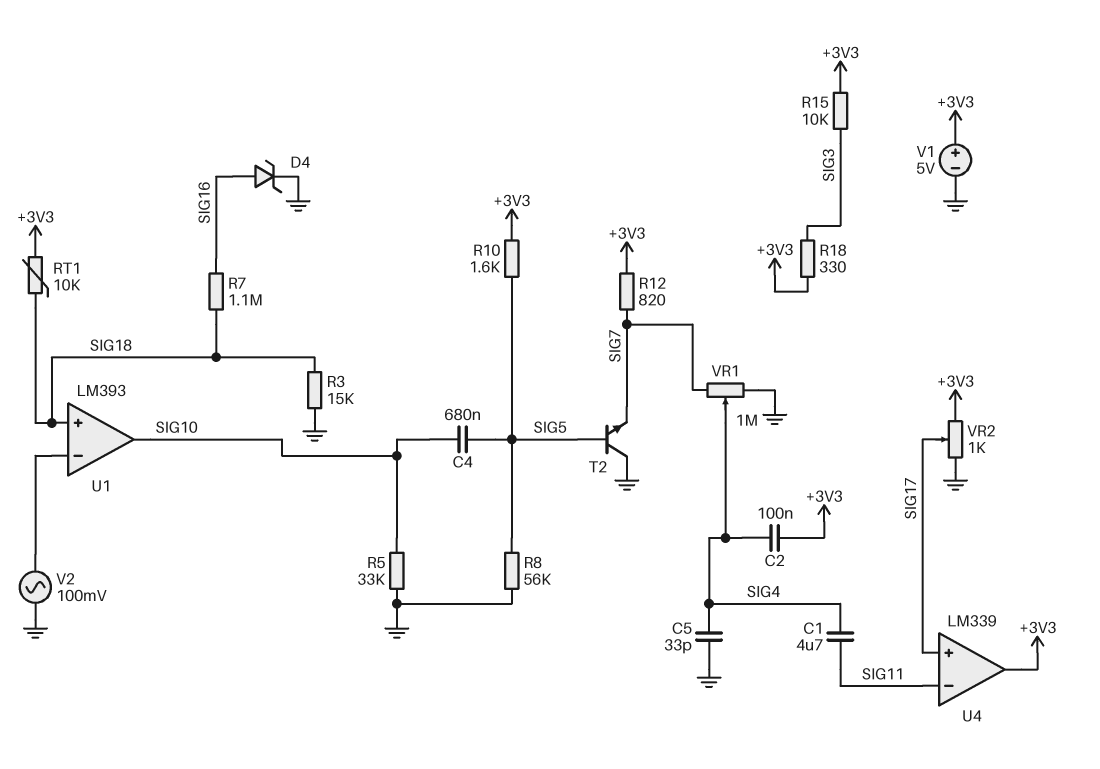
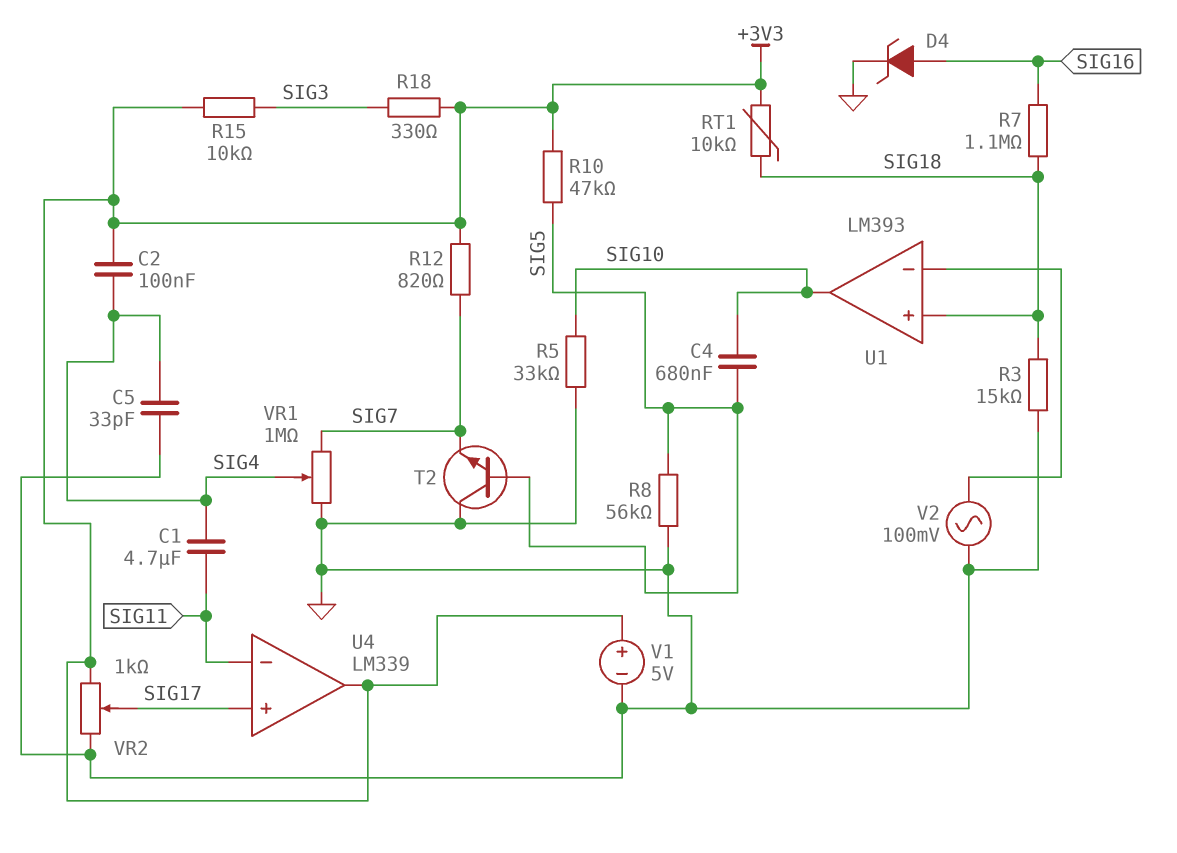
R10: 1.6k (+3V3, SIG5) -> 47k (+3V3, SIG5)

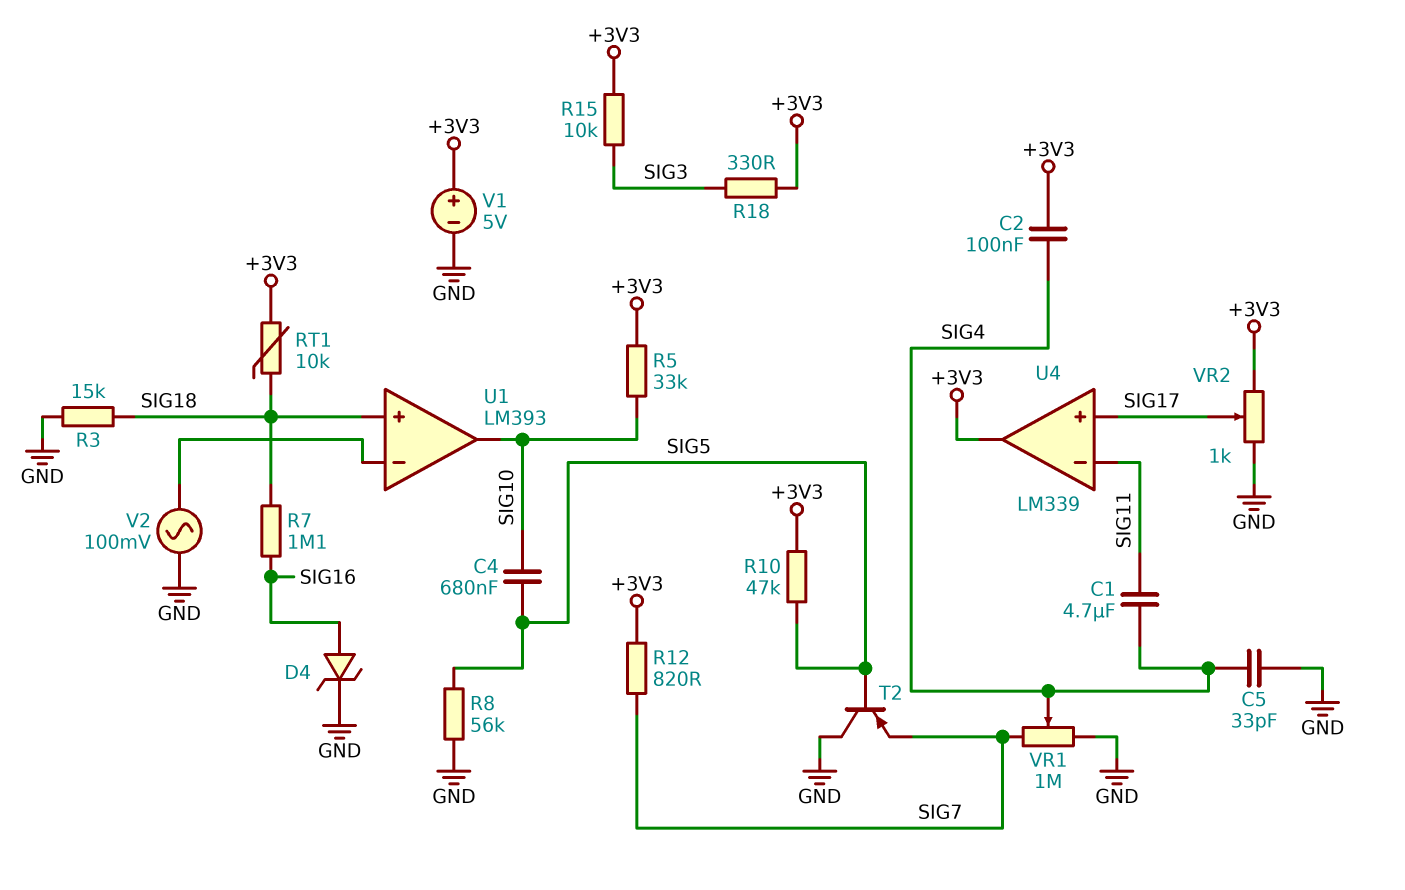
R5: 33k (GND, SIG10) -> 33k (+3V3, SIG10)
T2: NPN (B SIG5, C GND, E SIG7) -> PNP (B SIG5, C GND, E SIG7)

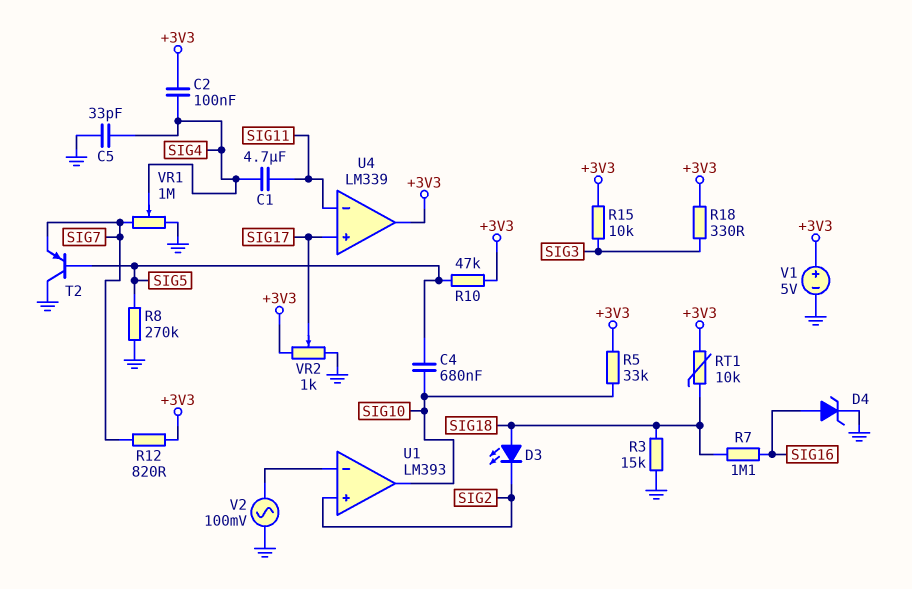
D3: none -> LED (A SIG18, K SIG2)
R8: 56k (GND, SIG5) -> 270k (GND, SIG5)
U1 pin in+: SIG18 -> SIG2

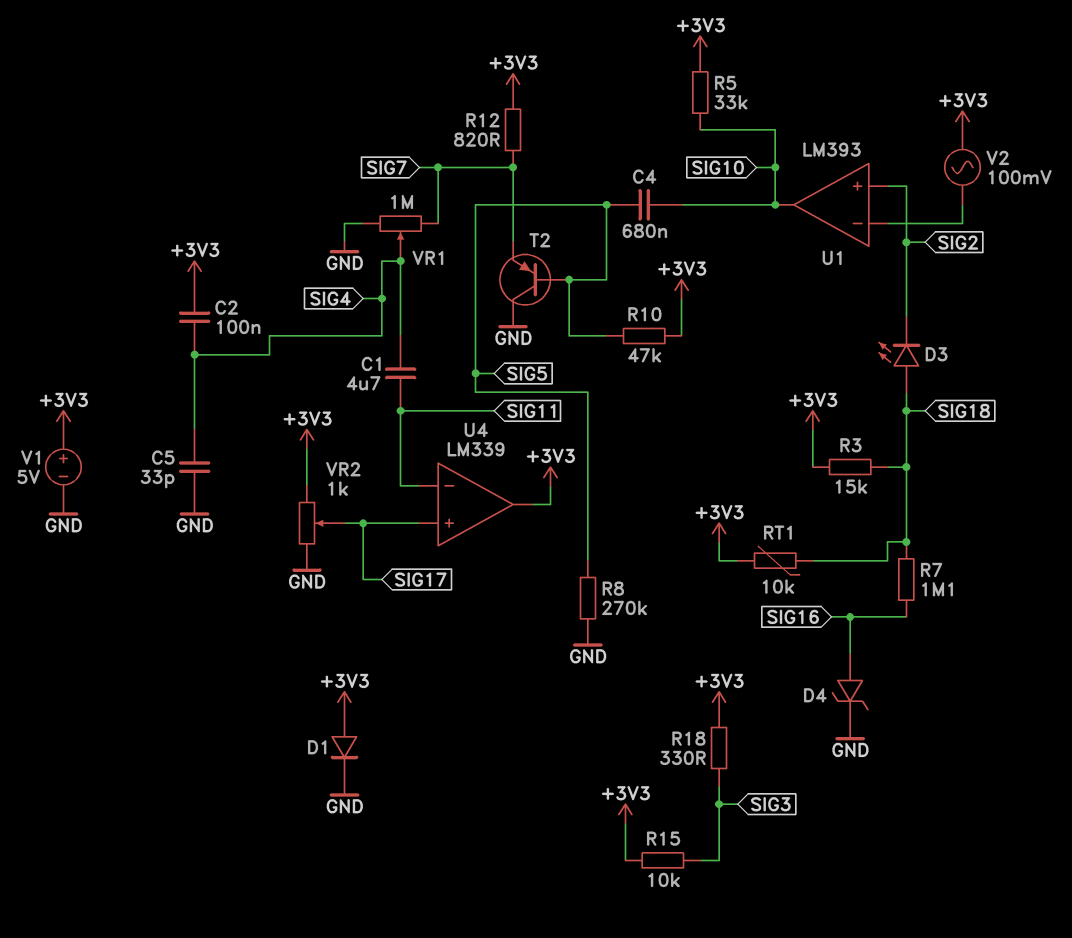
D1: none -> diode (A +3V3, K GND)
R3: 15k (GND, SIG18) -> 15k (+3V3, SIG18)
V2: AC 100mV (GND, U1/in-) -> AC 100mV (+3V3, U1/in-)

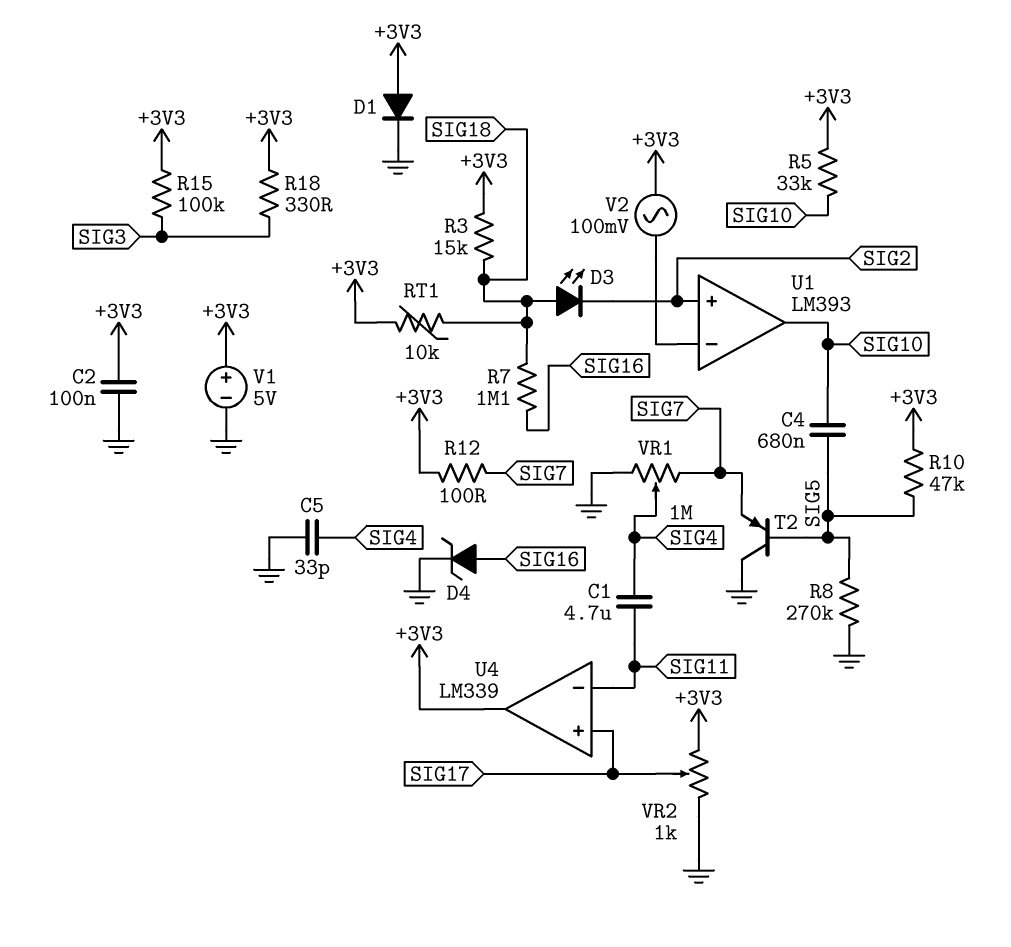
C2: 100nF (+3V3, SIG4) -> 100nF (+3V3, GND)
R12: 820 (+3V3, SIG7) -> 100 (+3V3, SIG7)
R15: 10k (+3V3, SIG3) -> 100k (+3V3, SIG3)

